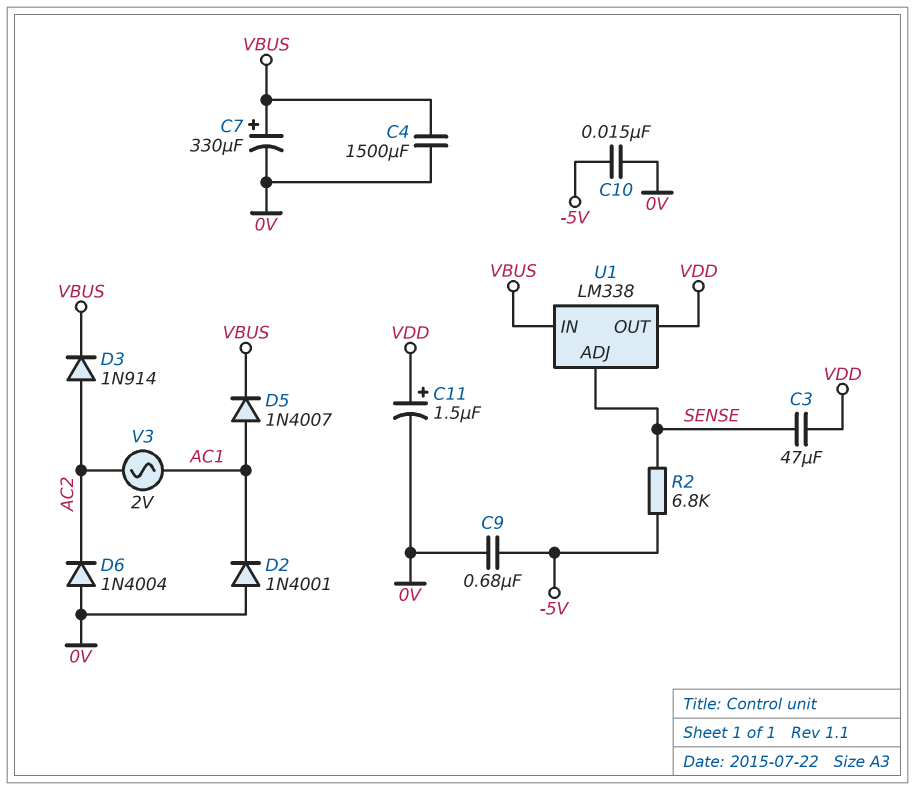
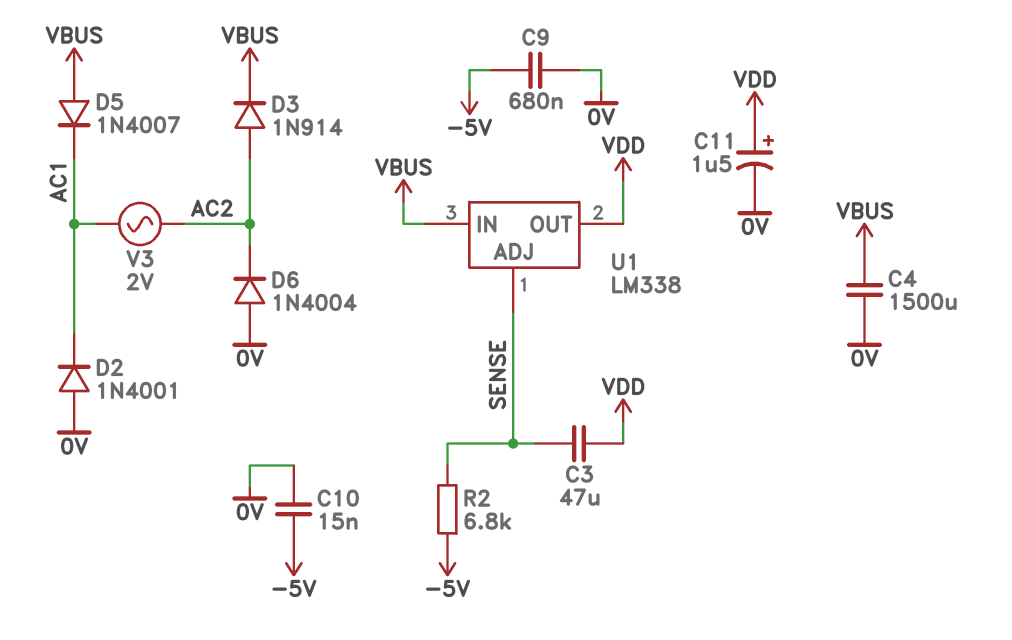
C7: 330uF (plus VBUS, minus 0V) -> none
D5: diode 1N4007 (A AC1, K VBUS) -> diode 1N4007 (A VBUS, K AC1)

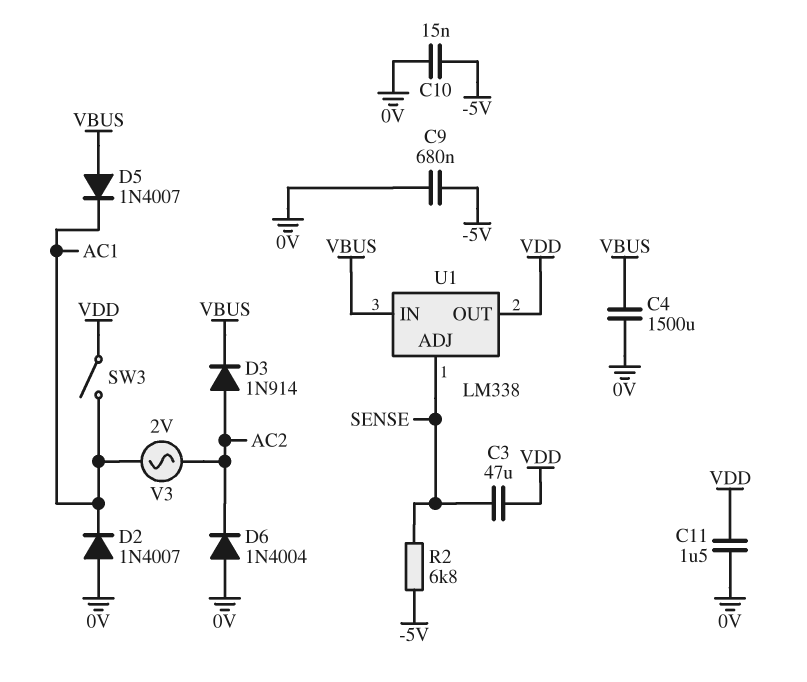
C11: 1.5uF (plus VDD, minus 0V) -> 1.5uF (0V, VDD)
D2: diode 1N4001 (A 0V, K AC1) -> diode 1N4007 (A 0V, K AC1)
SW3: none -> switch (AC1, VDD)

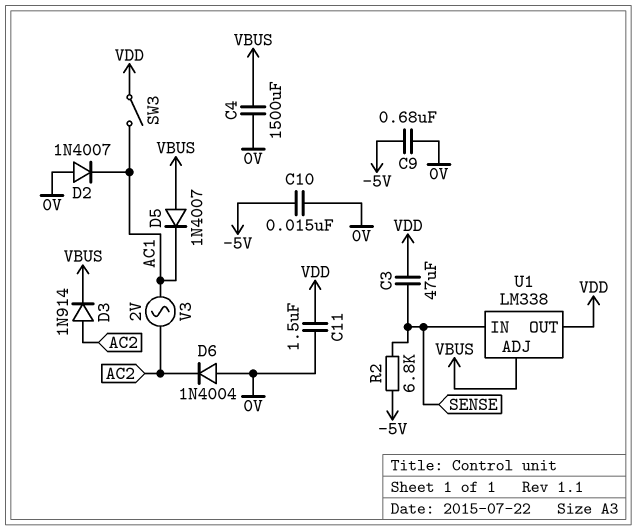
U1 pin ADJ: SENSE -> VBUS
U1 pin IN: VBUS -> SENSE

